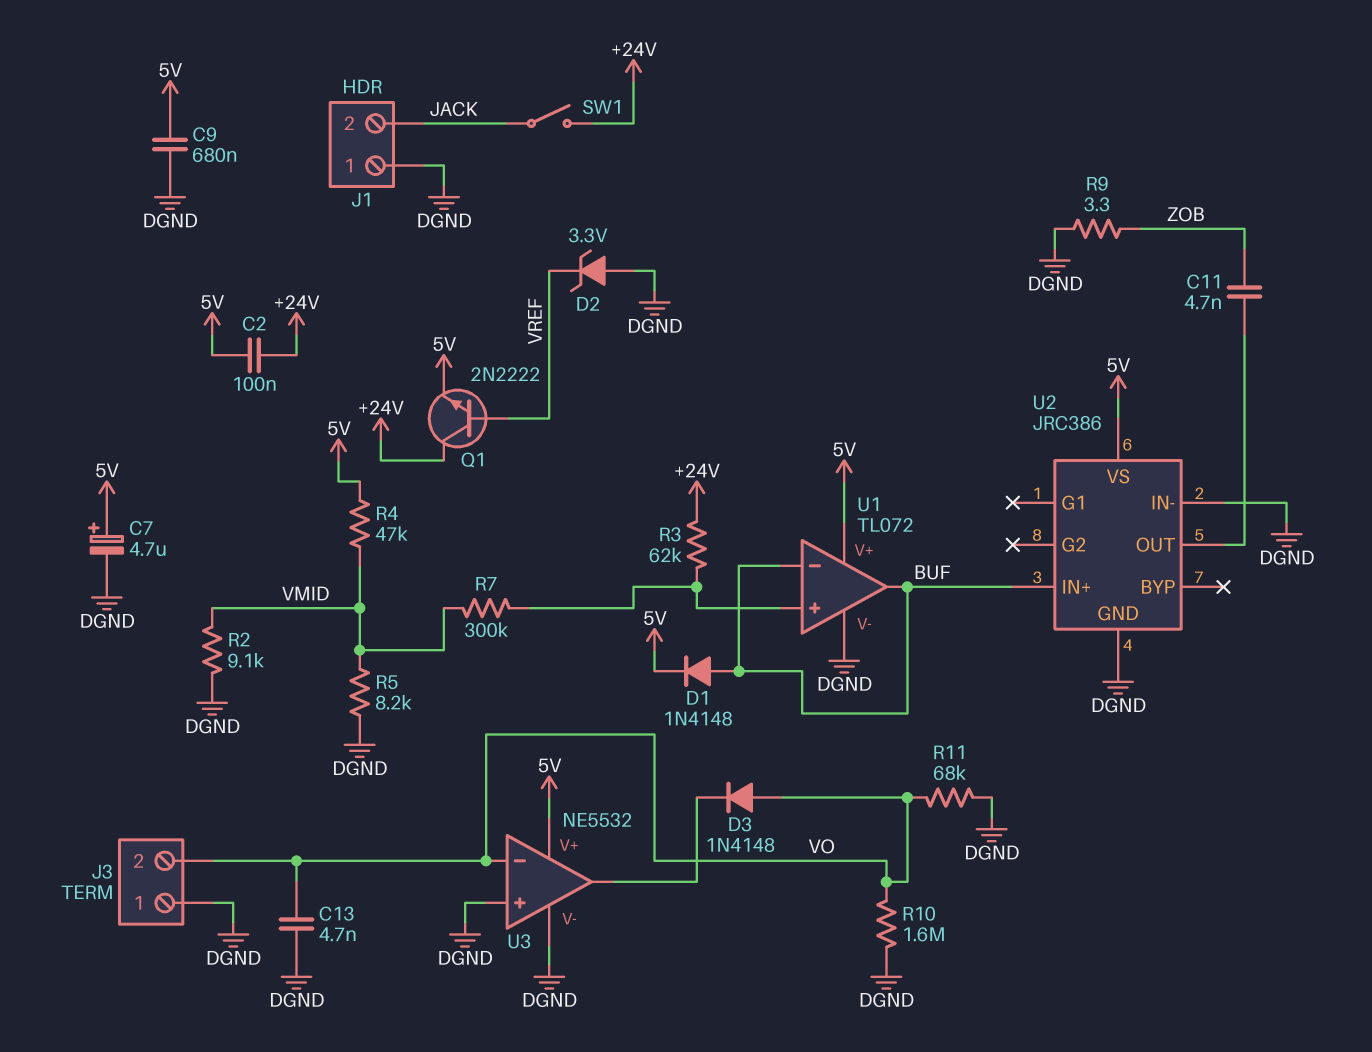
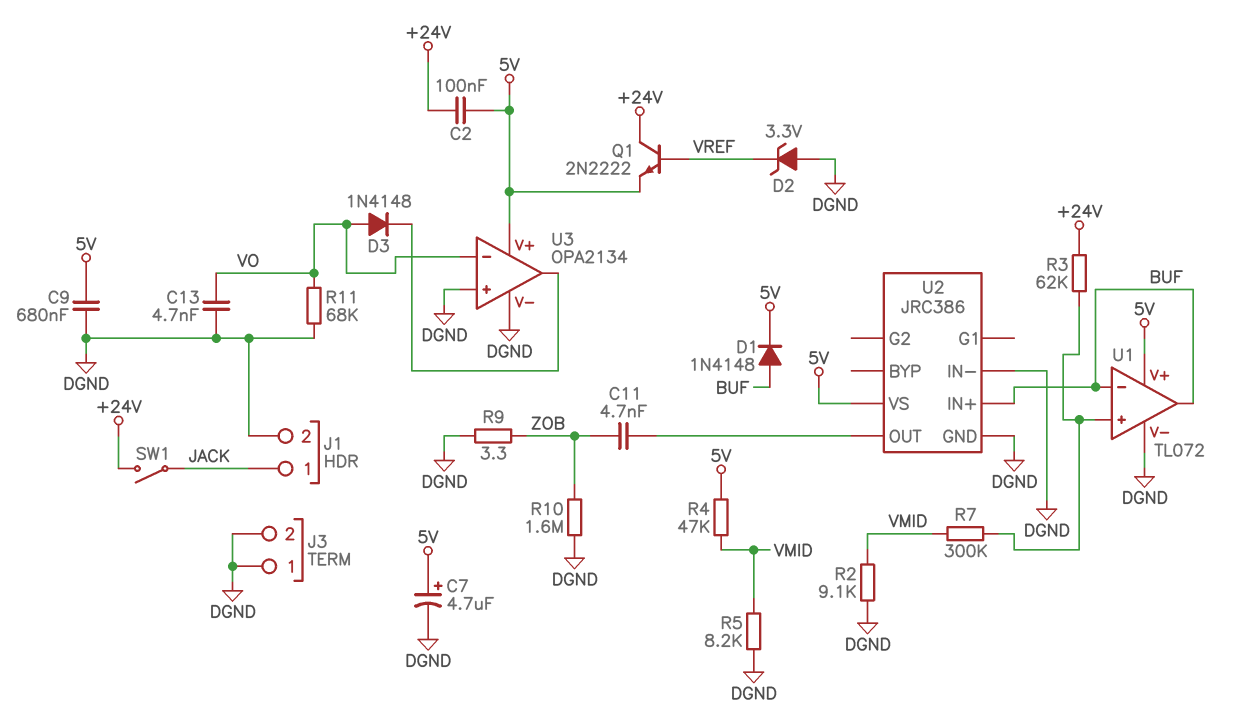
J1 pin 1: DGND -> JACK
J1 pin 2: JACK -> DGND
J3 pin 2: VO -> DGND
R10: 1.6M (DGND, VO) -> 1.6M (DGND, ZOB)
U3: NE5532 -> OPA2134

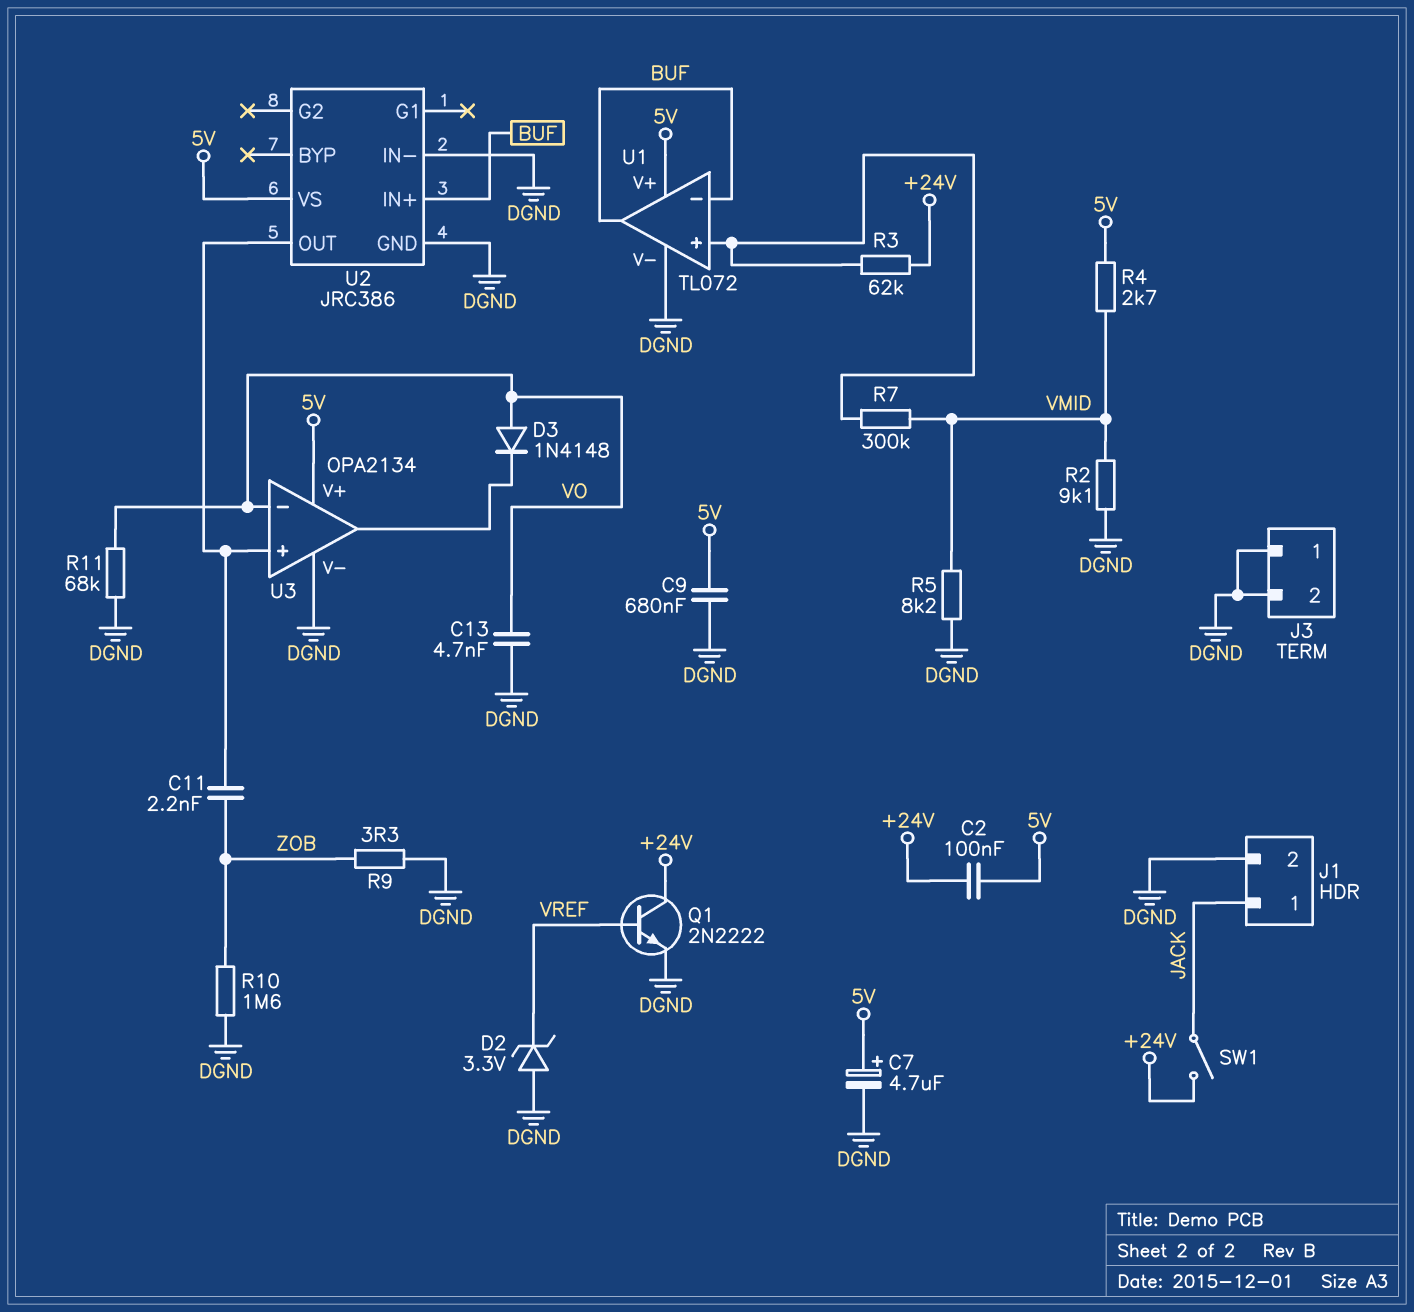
C11: 4.7nF (U2/OUT, ZOB) -> 2.2nF (U2/OUT, ZOB)
D1: diode 1N4148 (A BUF, K 5V) -> none
Q1: NPN 2N2222 (B VREF, C +24V, E 5V) -> NPN 2N2222 (B VREF, C +24V, E DGND)
R4: 47k (5V, VMID) -> 2.7k (5V, VMID)
U3 pin in+: DGND -> U2/OUT

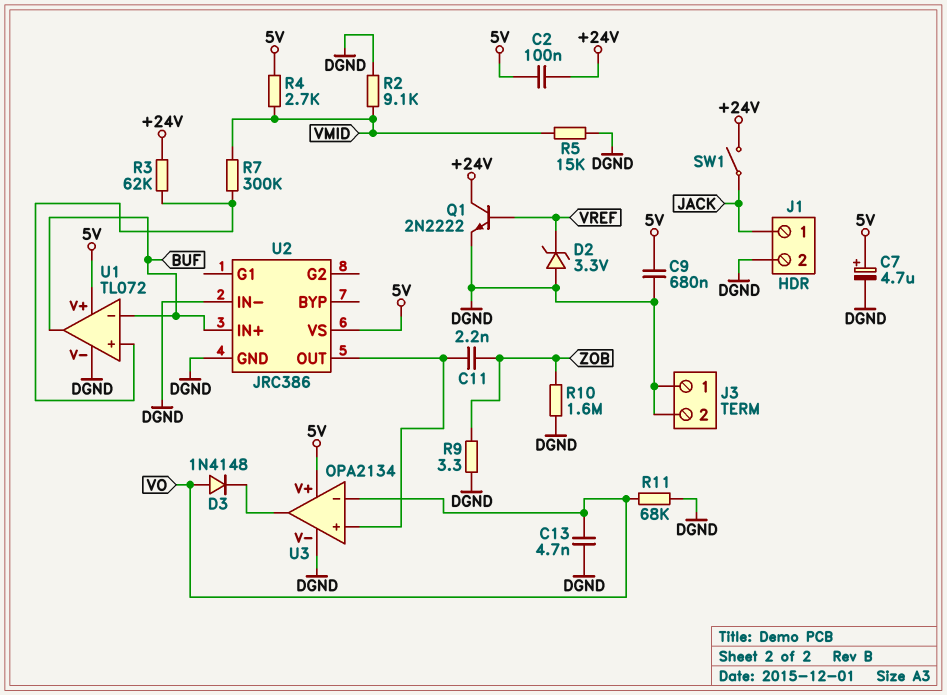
R5: 8.2k (DGND, VMID) -> 15k (DGND, VMID)

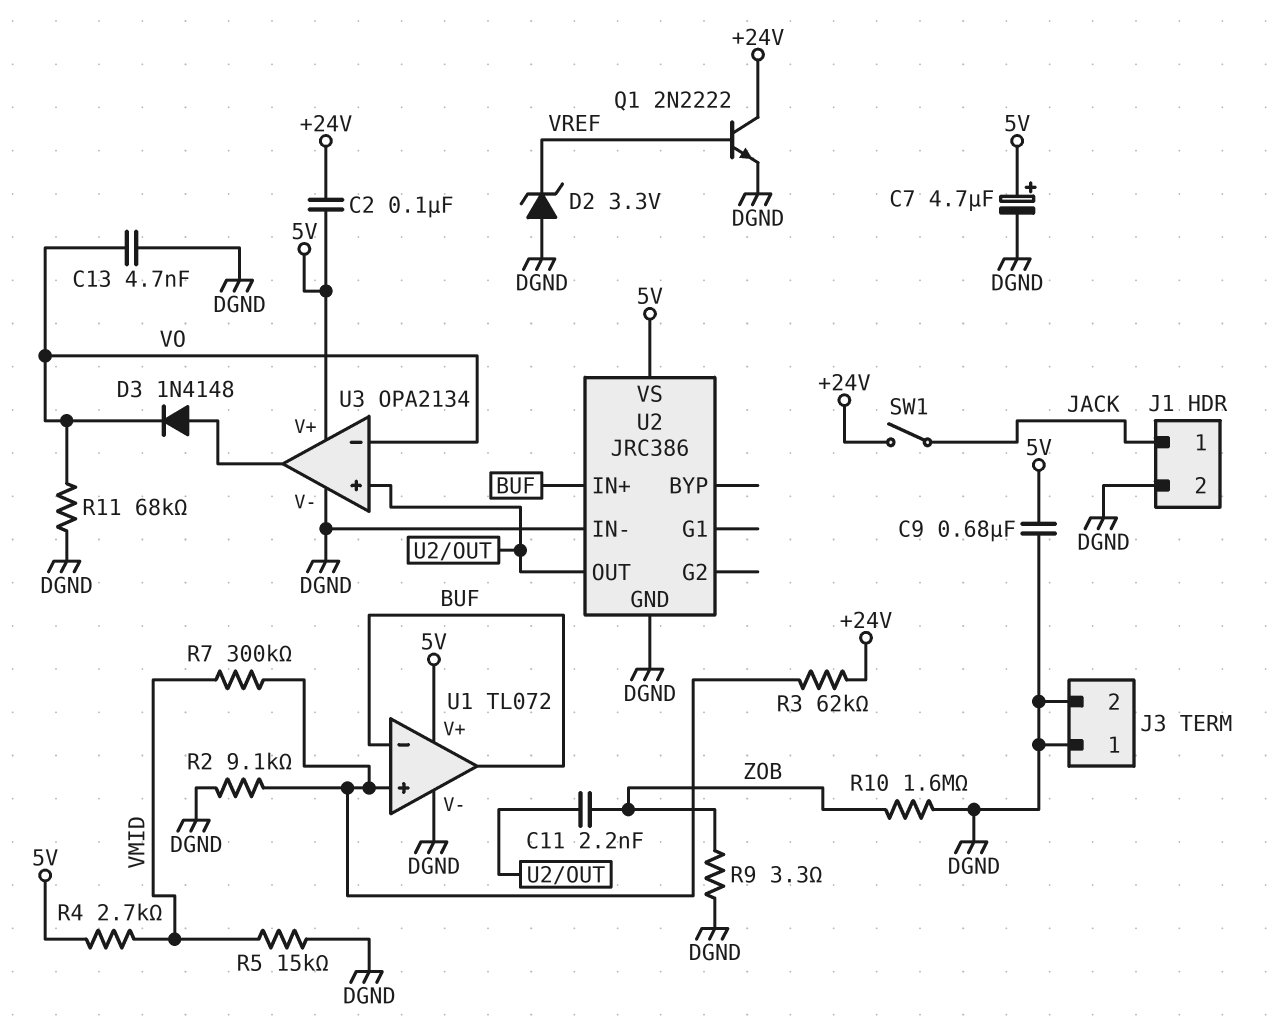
D3: diode 1N4148 (A VO, K U3/out) -> diode 1N4148 (A U3/out, K VO)
R2: 9.1k (DGND, VMID) -> 9.1k (DGND, U1/in+)

